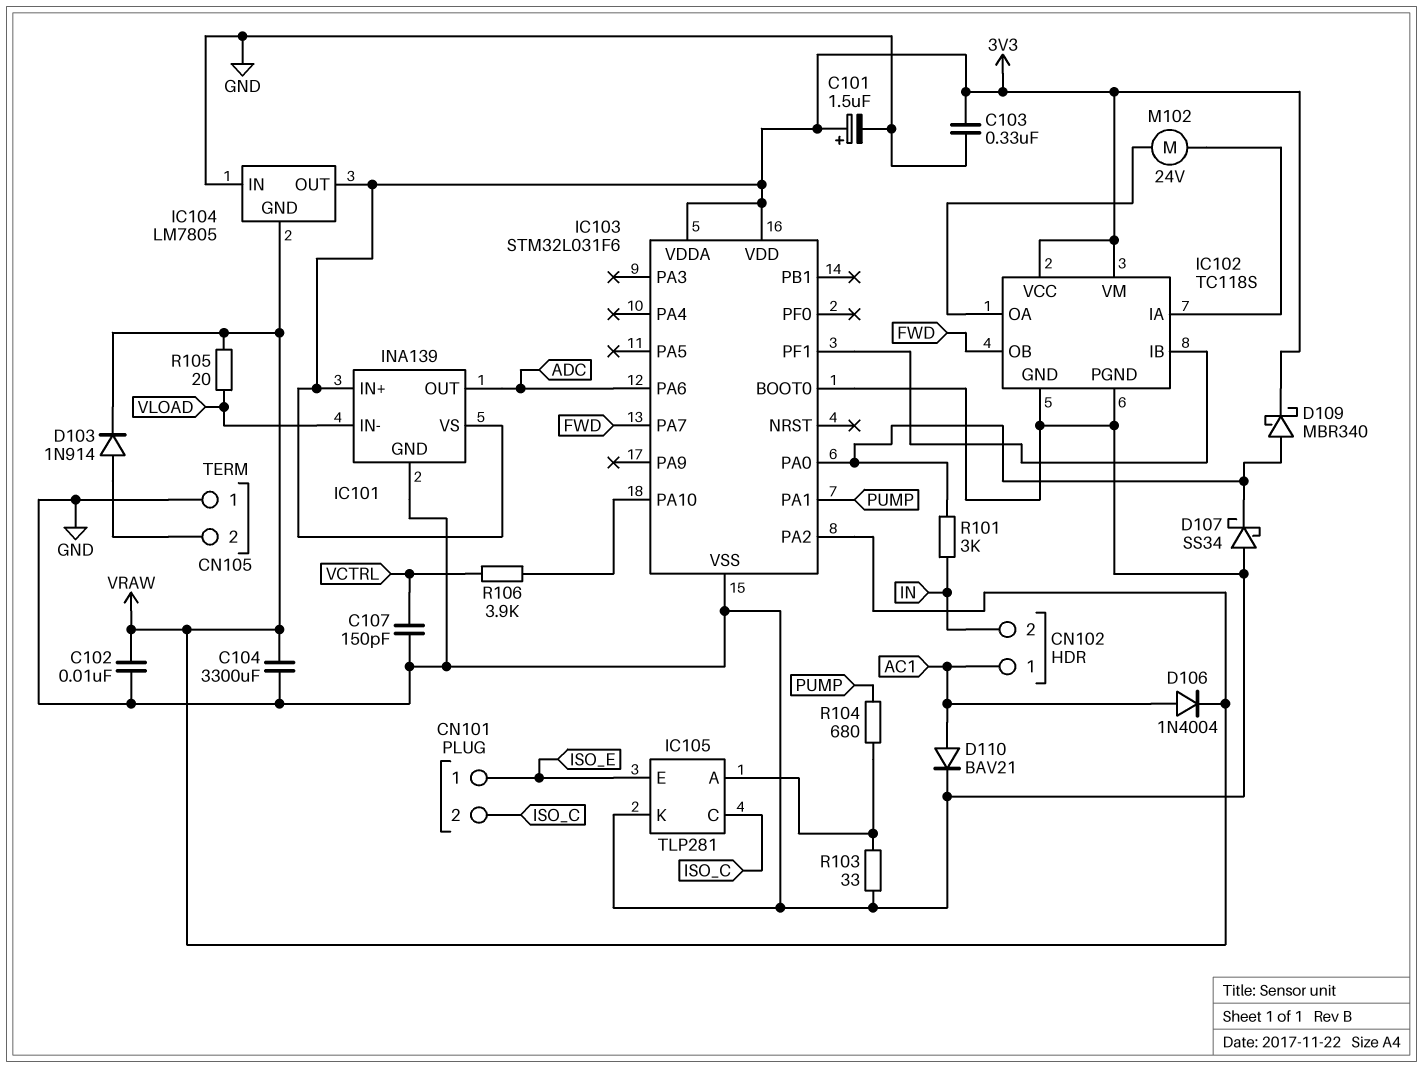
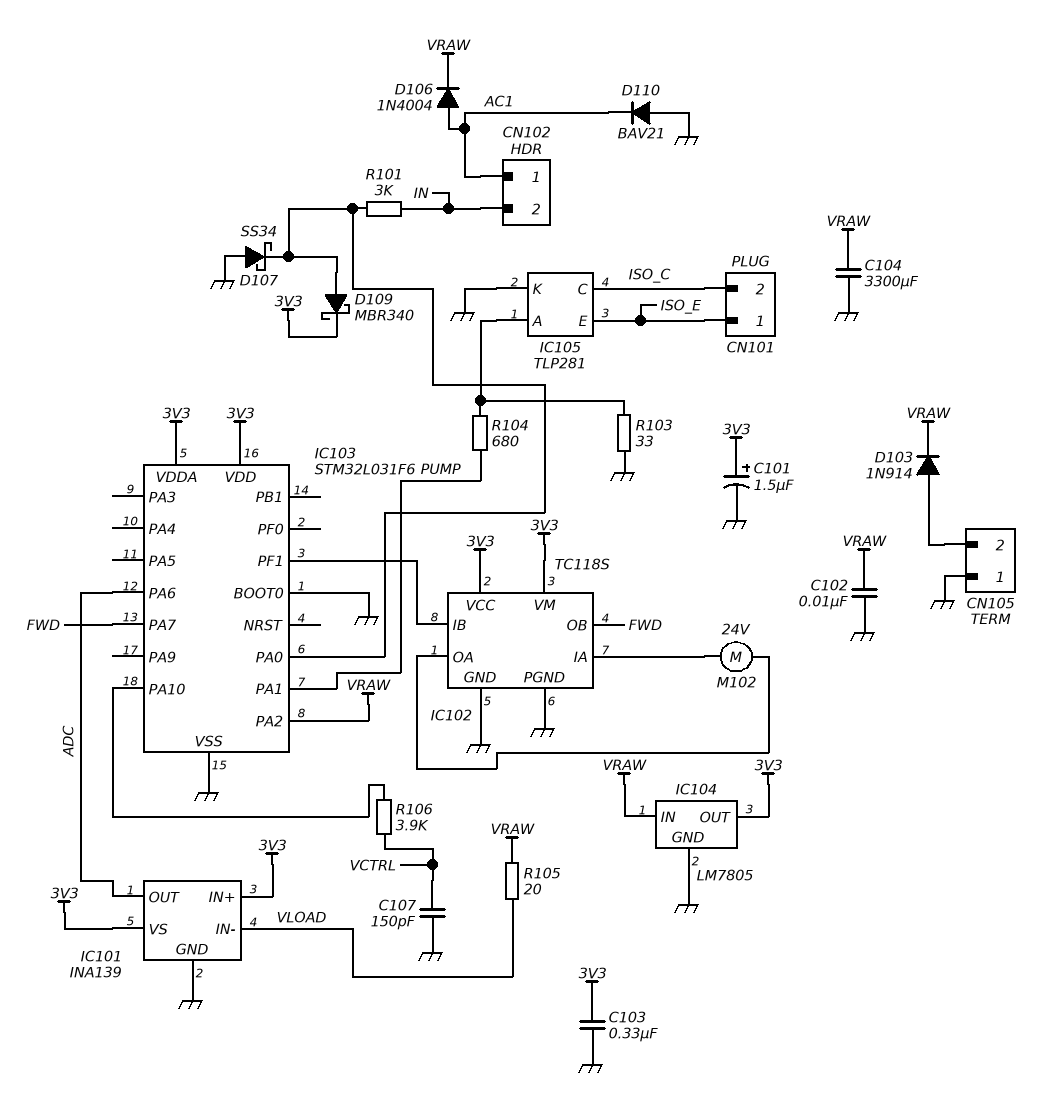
D110: diode BAV21 (A AC1, K GND) -> diode BAV21 (A GND, K AC1)
IC104 pin GND: VRAW -> GND
IC104 pin IN: GND -> VRAW

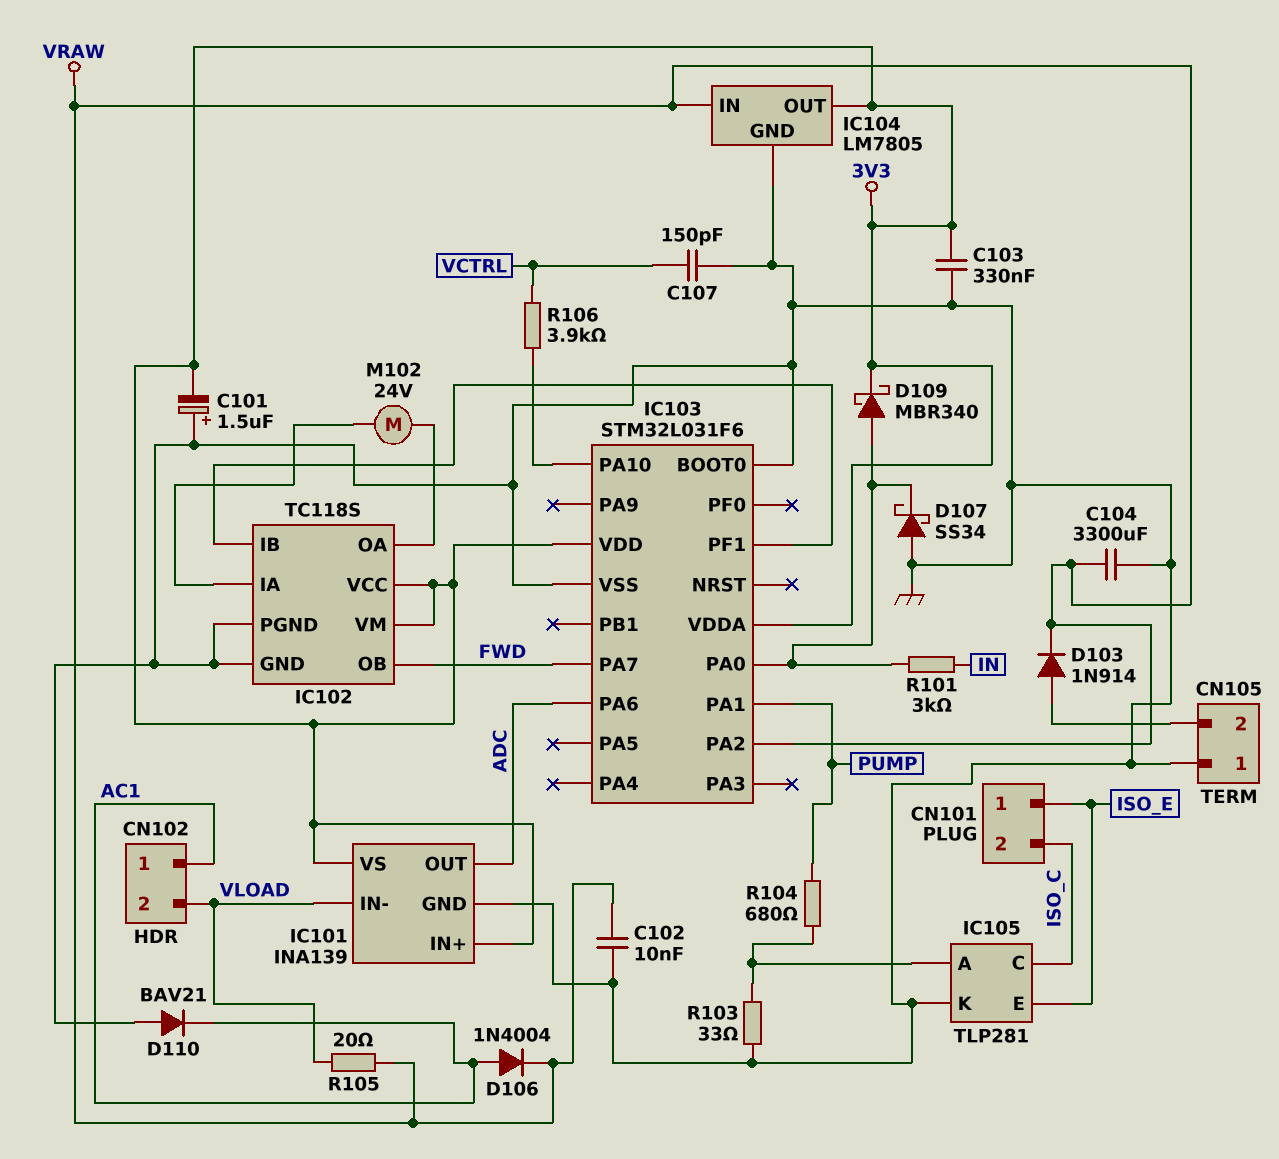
C101: 1.5uF (plus 3V3, minus GND) -> 1.5uF (plus GND, minus 3V3)
CN102 pin 2: IN -> VLOAD

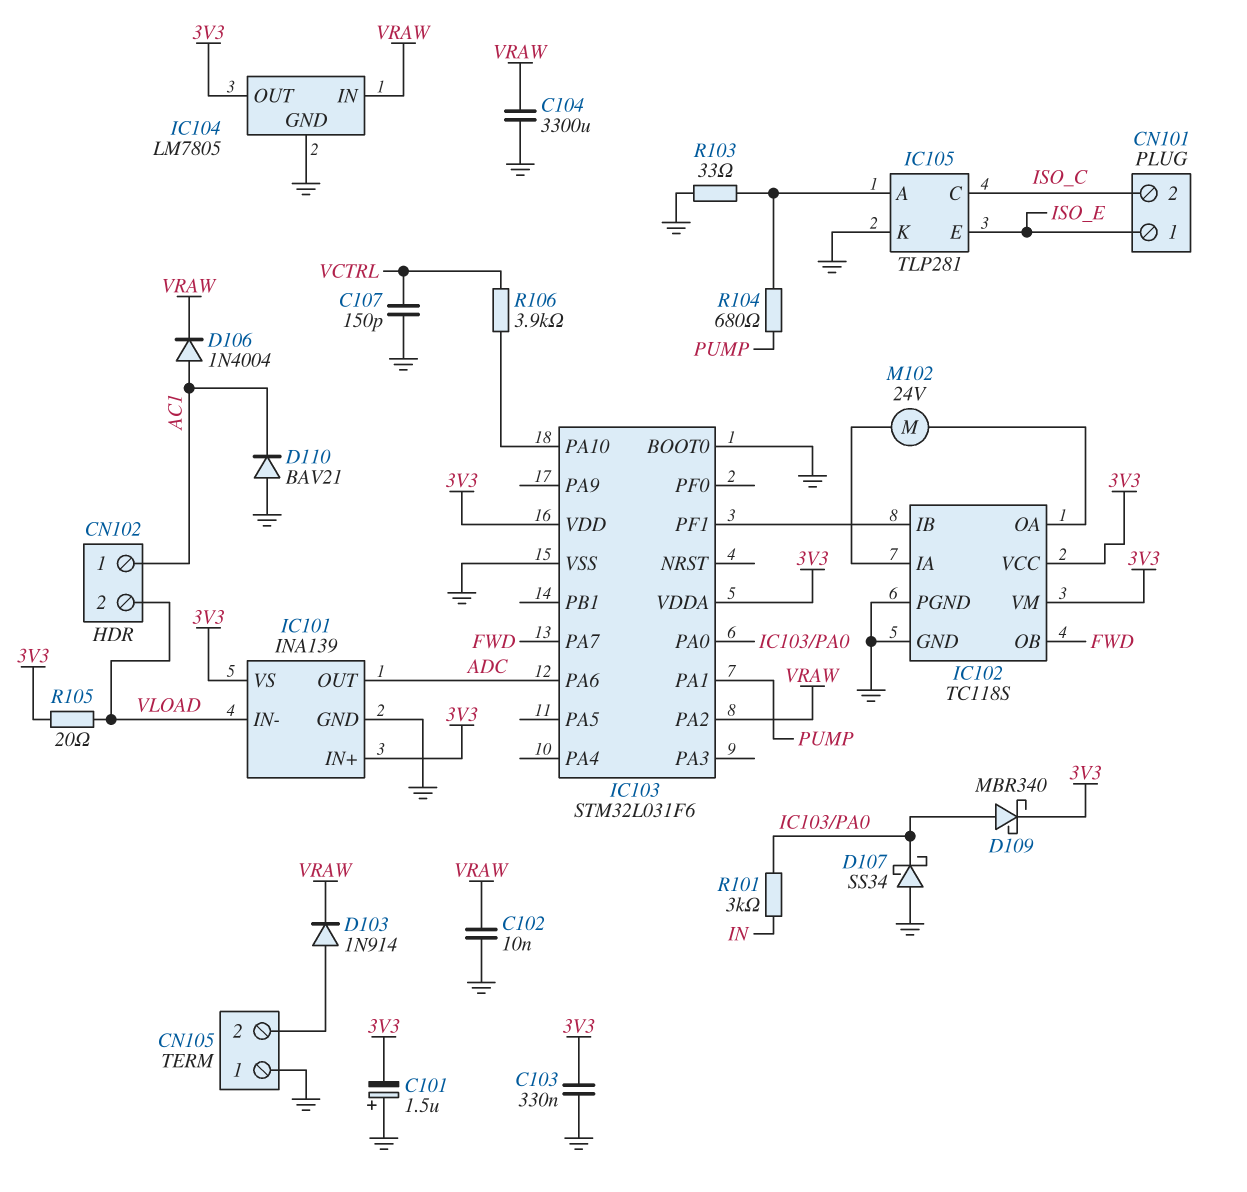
R105: 20 (VLOAD, VRAW) -> 20 (3V3, VLOAD)

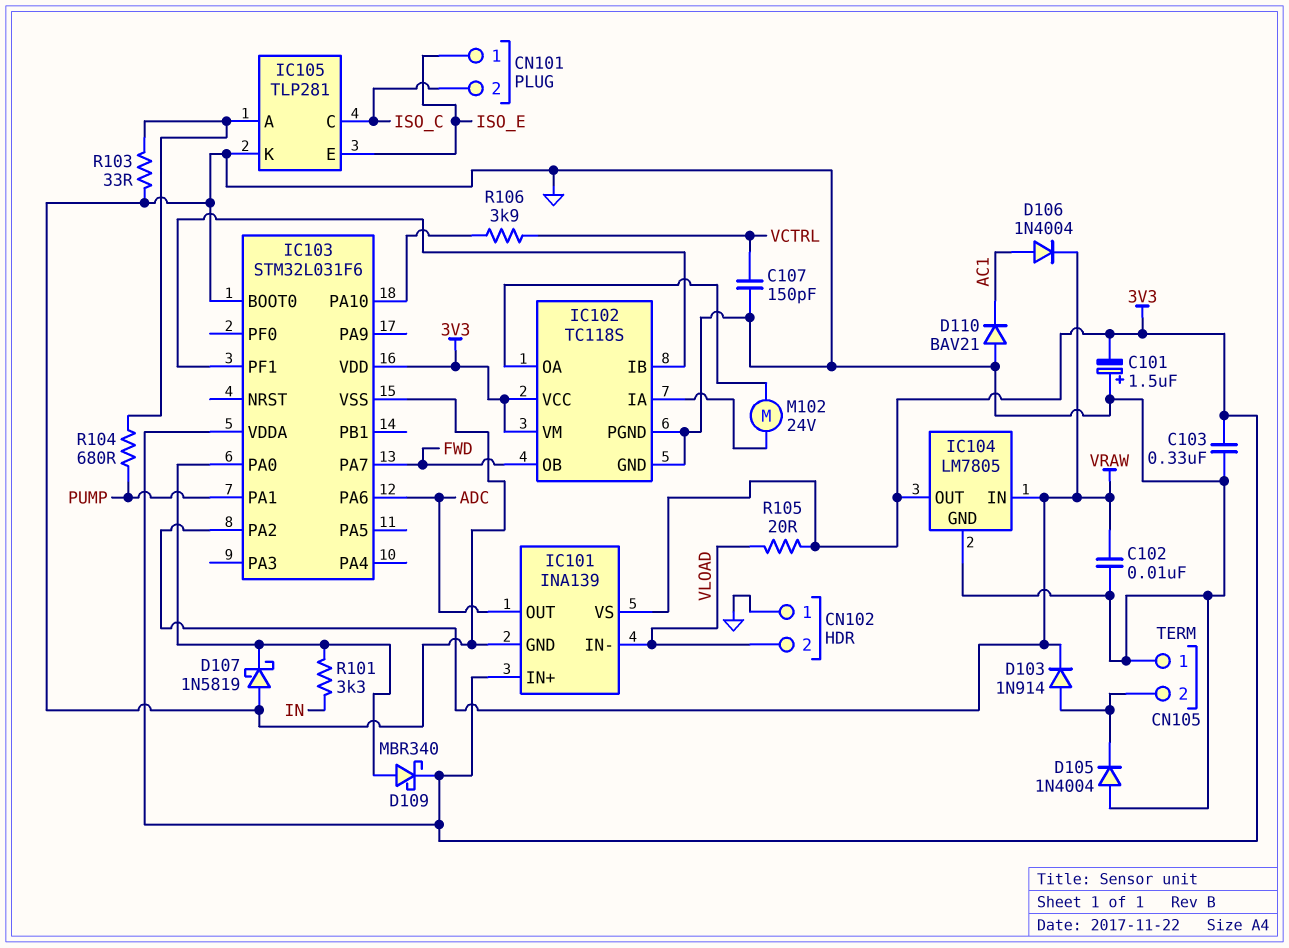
C104: 3300uF (GND, VRAW) -> none
CN102 pin 1: AC1 -> GND
D105: none -> diode 1N4004 (A GND, K CN105/2)
D107: schottky SS34 (A GND, K IC103/PA0) -> schottky 1N5819 (A GND, K IC103/PA0)
R101: 3k (IC103/PA0, IN) -> 3.3k (IC103/PA0, IN)

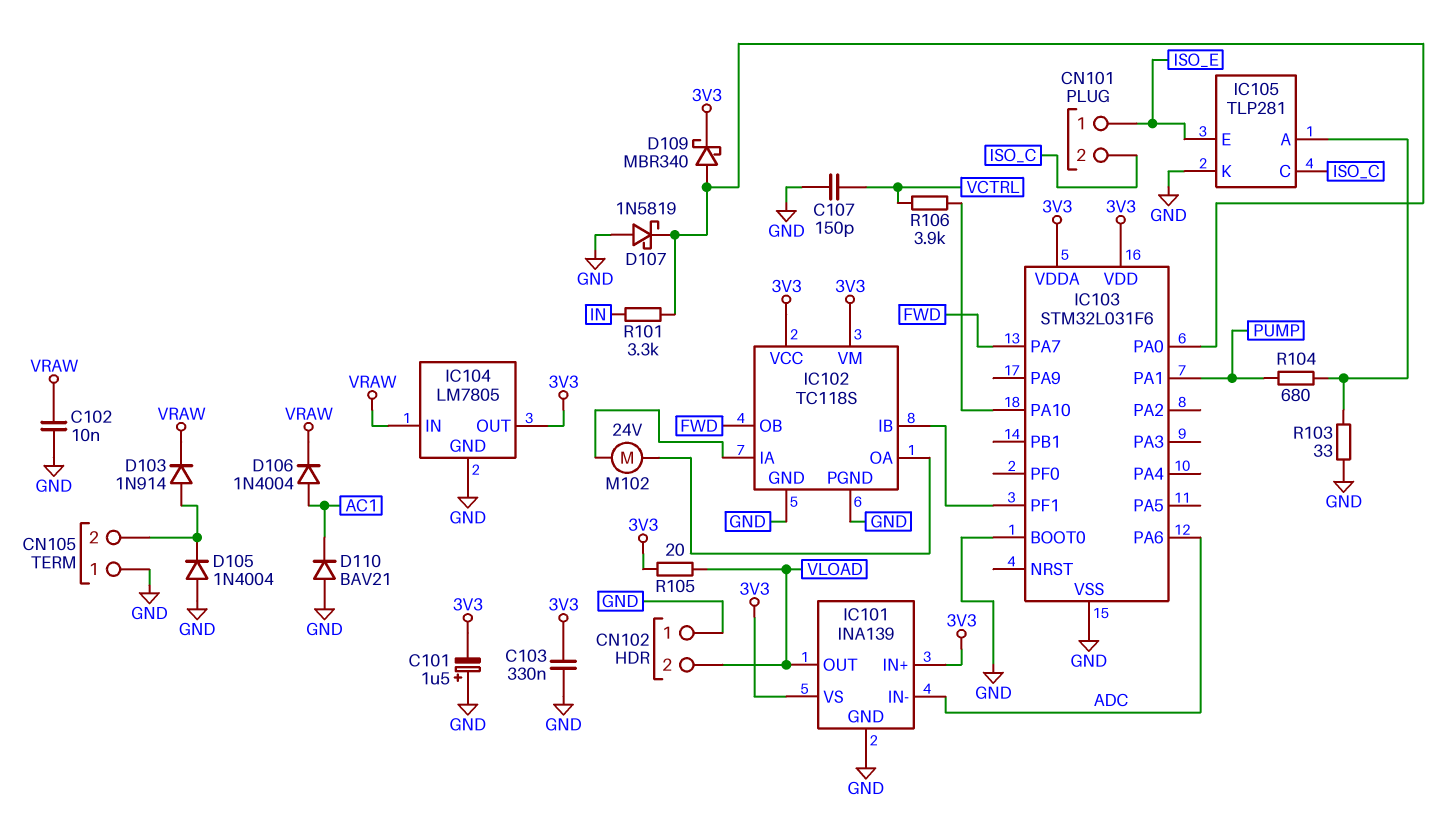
IC101 pin IN-: VLOAD -> ADC
IC101 pin OUT: ADC -> VLOAD
IC103 pin PA2: VRAW -> none

